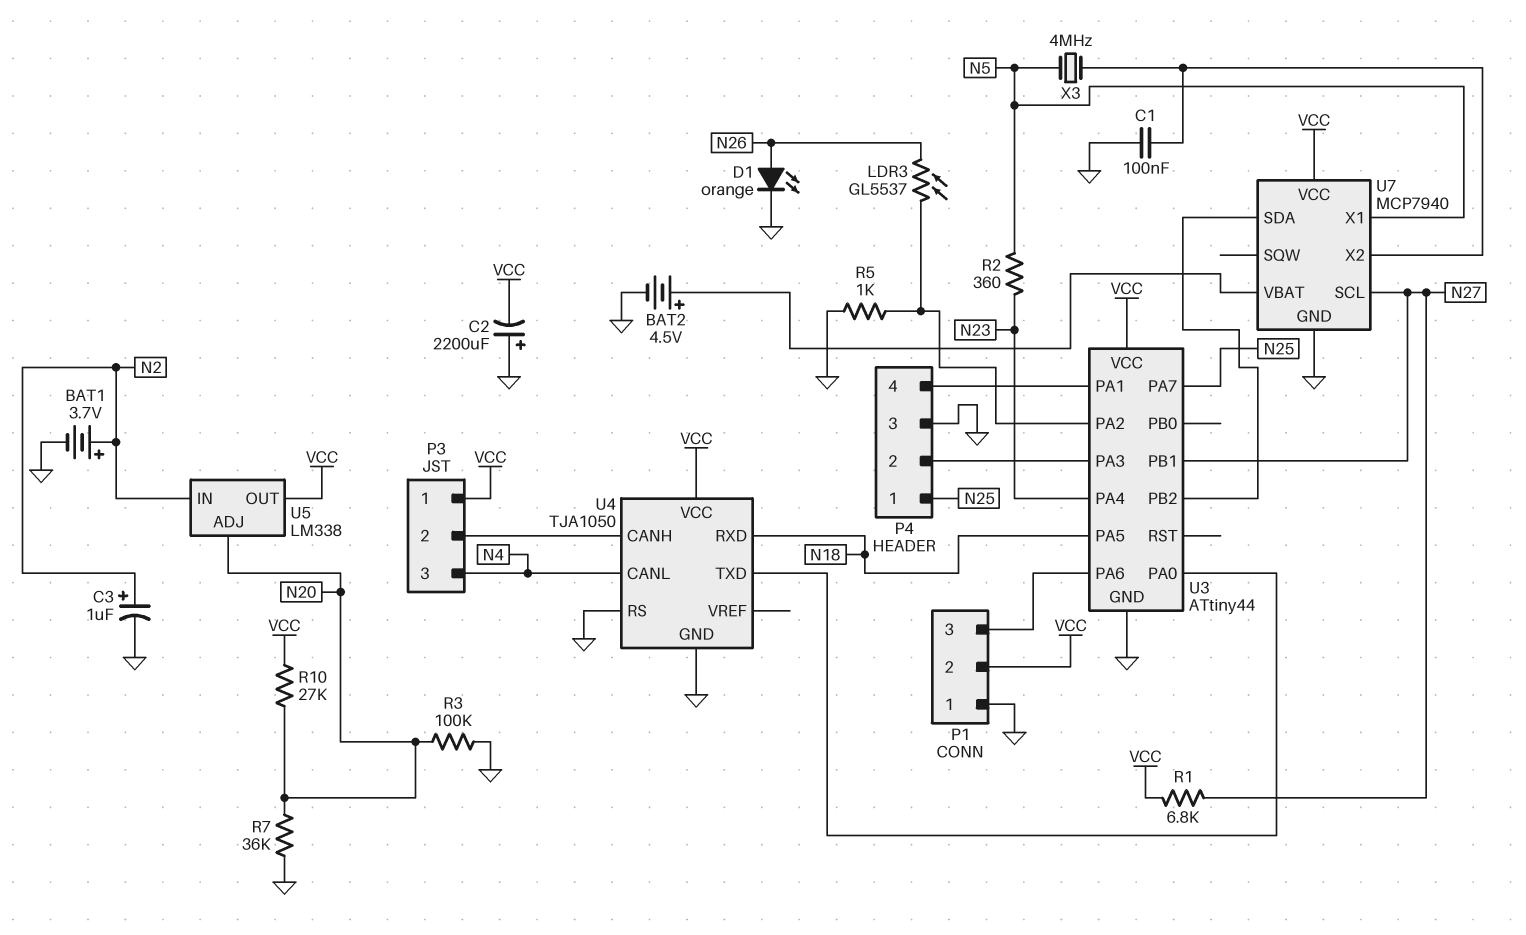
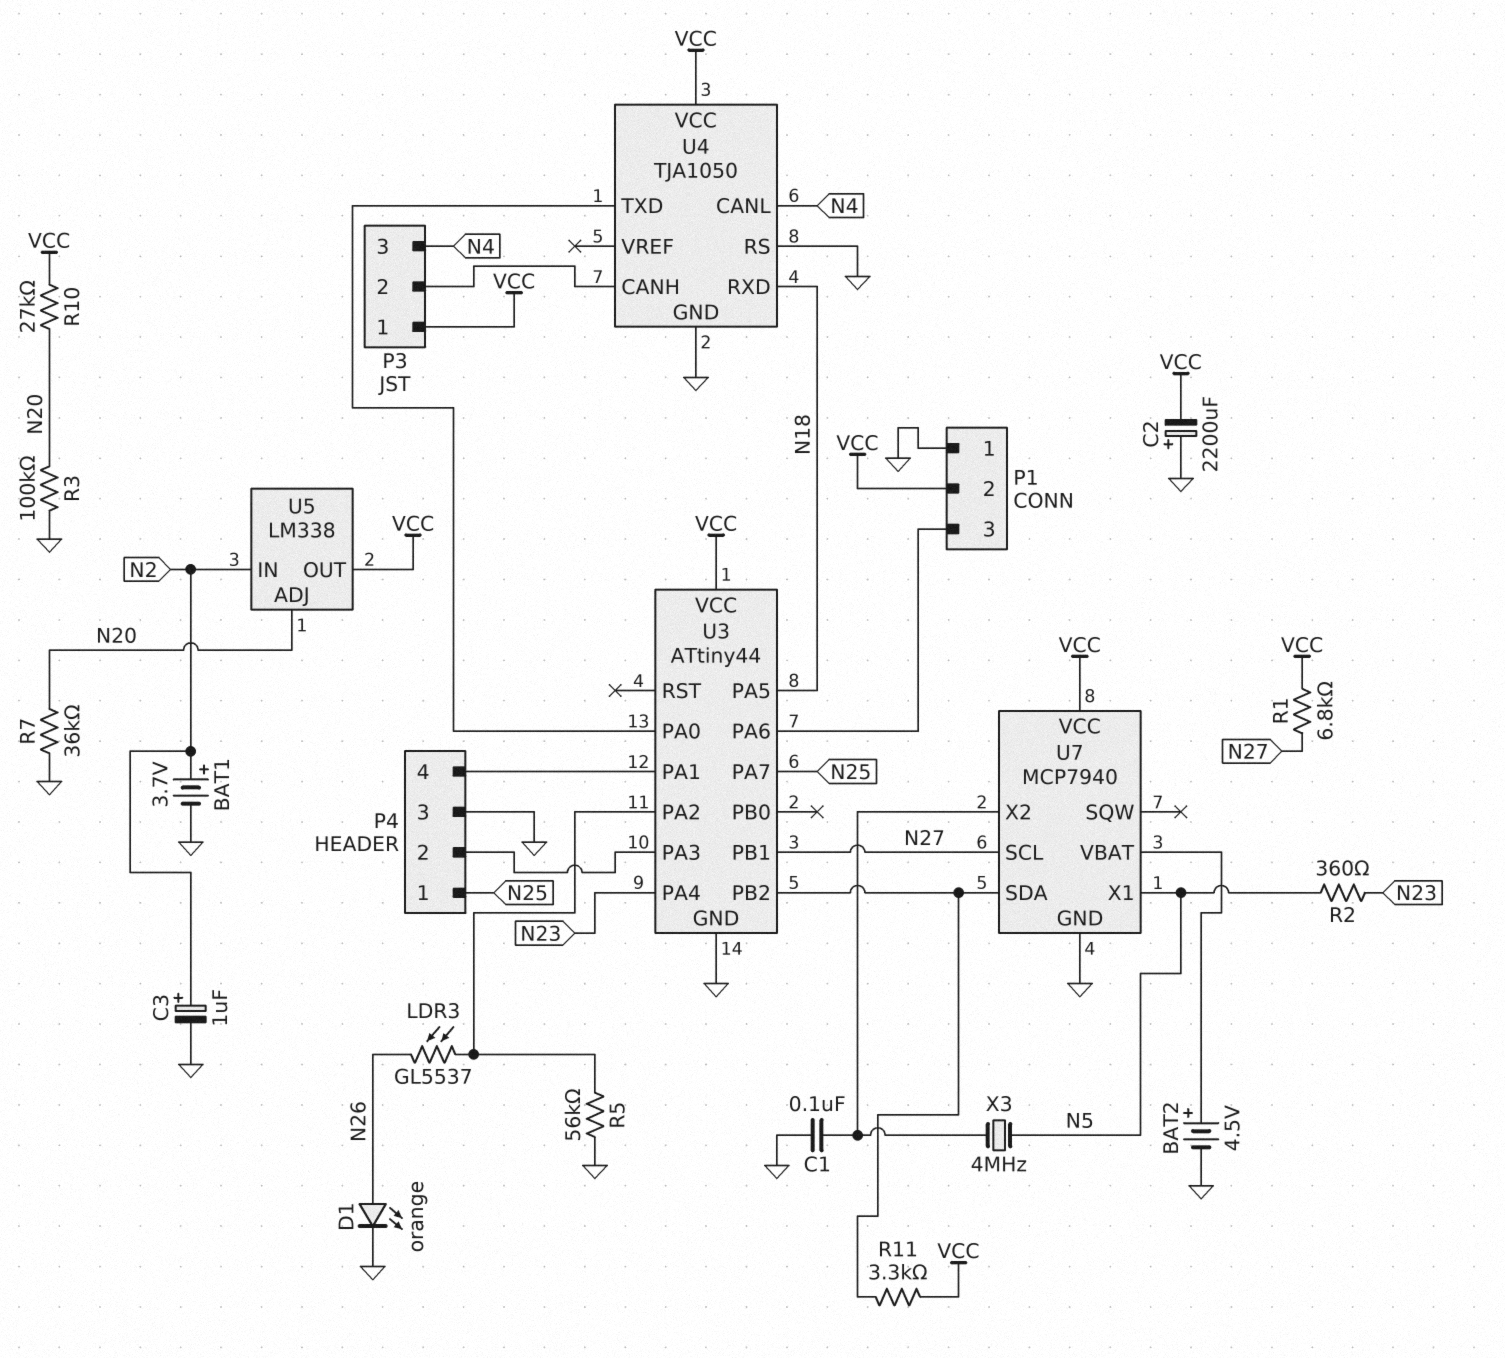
R5: 1k (GND, U3/PA2) -> 56k (GND, U3/PA2)
R11: none -> 3.3k (U3/PB2, VCC)

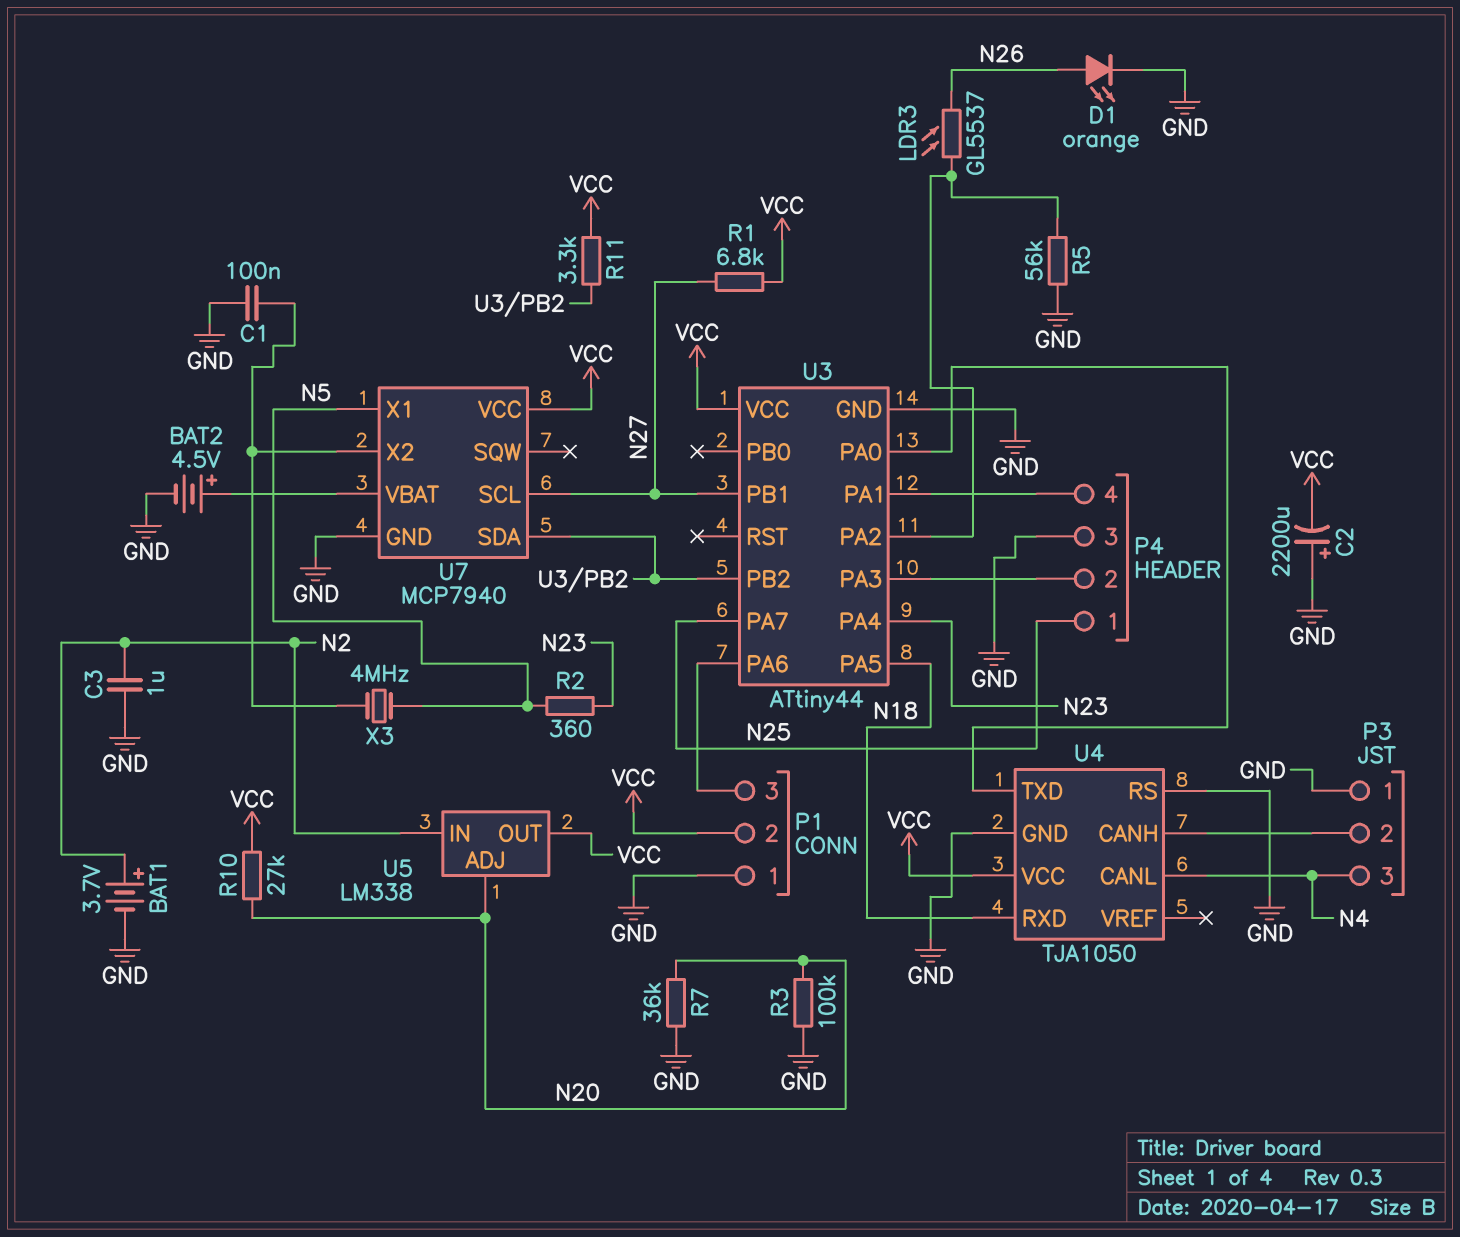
C3: 1uF (plus N2, minus GND) -> 1uF (GND, N2)
P3 pin 1: VCC -> GND

